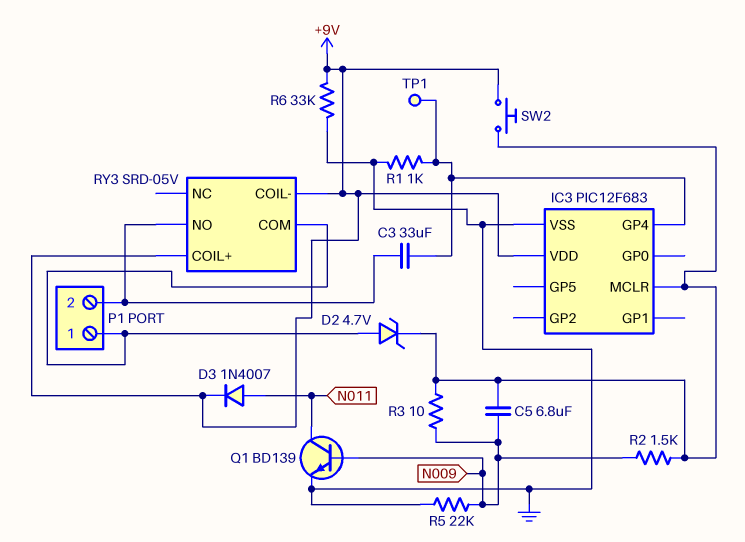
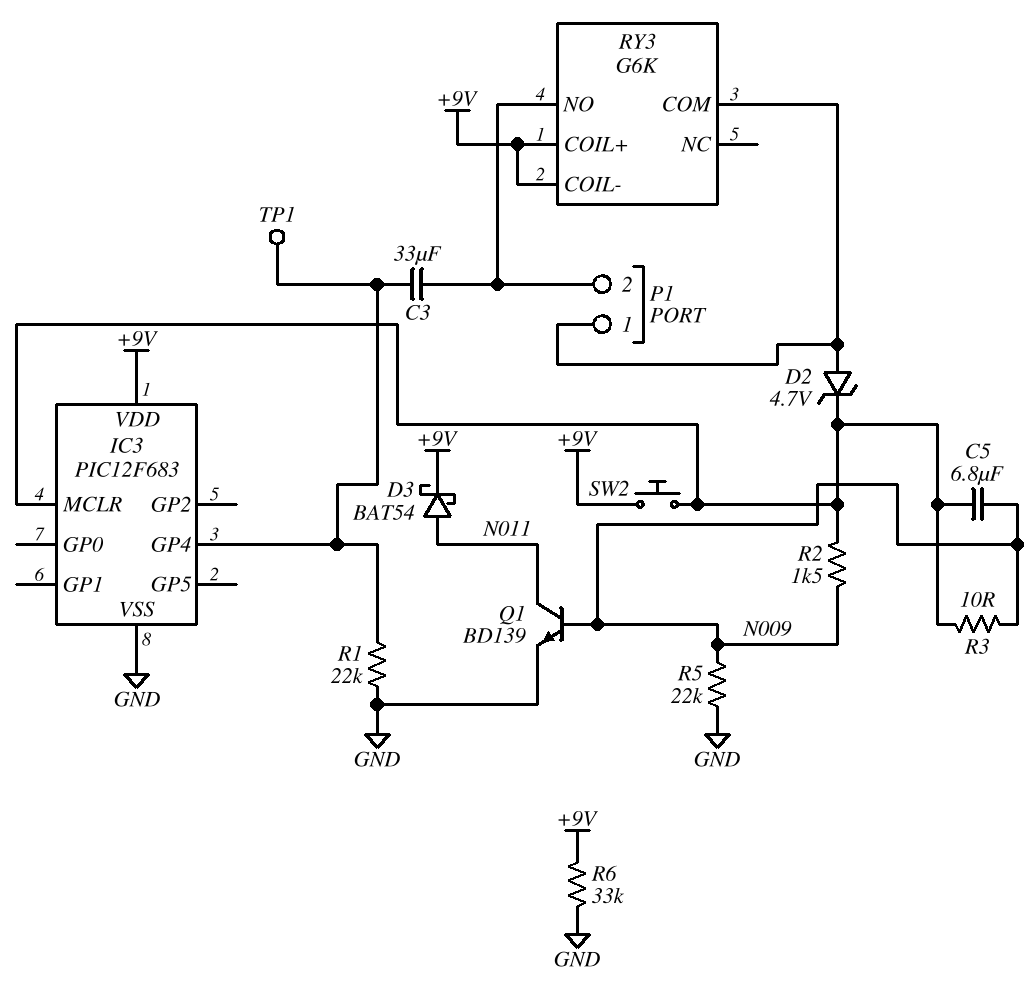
D3: diode 1N4007 (A N011, K +9V) -> schottky BAT54 (A N011, K +9V)
R1: 1k (GND, IC3/GP4) -> 22k (GND, IC3/GP4)
RY3: SRD-05V -> G6K

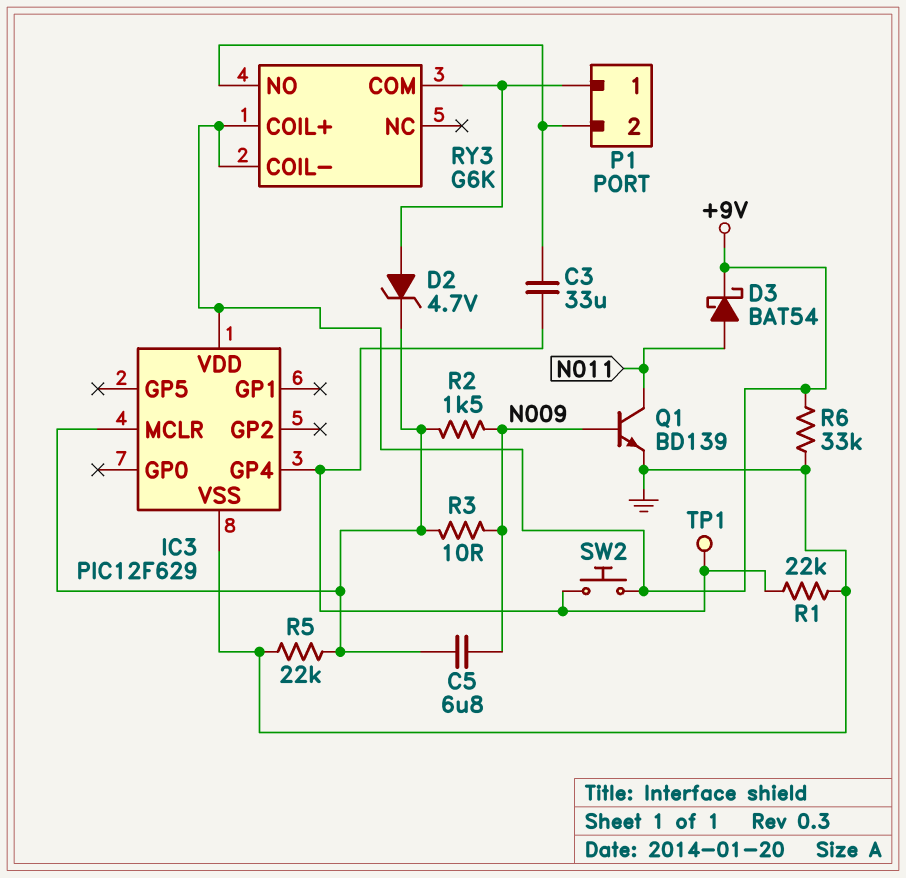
IC3: PIC12F683 -> PIC12F629
R5: 22k (GND, N009) -> 22k (GND, IC3/MCLR)
SW2: button (+9V, IC3/MCLR) -> button (+9V, IC3/GP4)

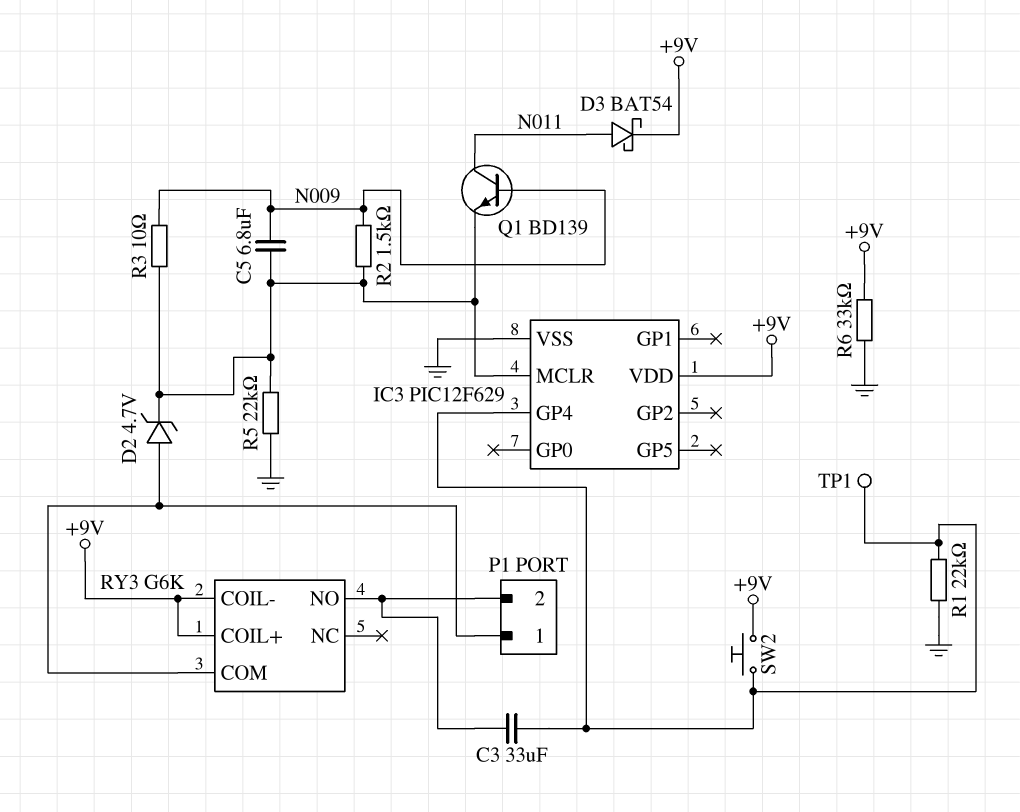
Q1: NPN BD139 (B N009, C N011, E GND) -> NPN BD139 (B N009, C N011, E IC3/MCLR)

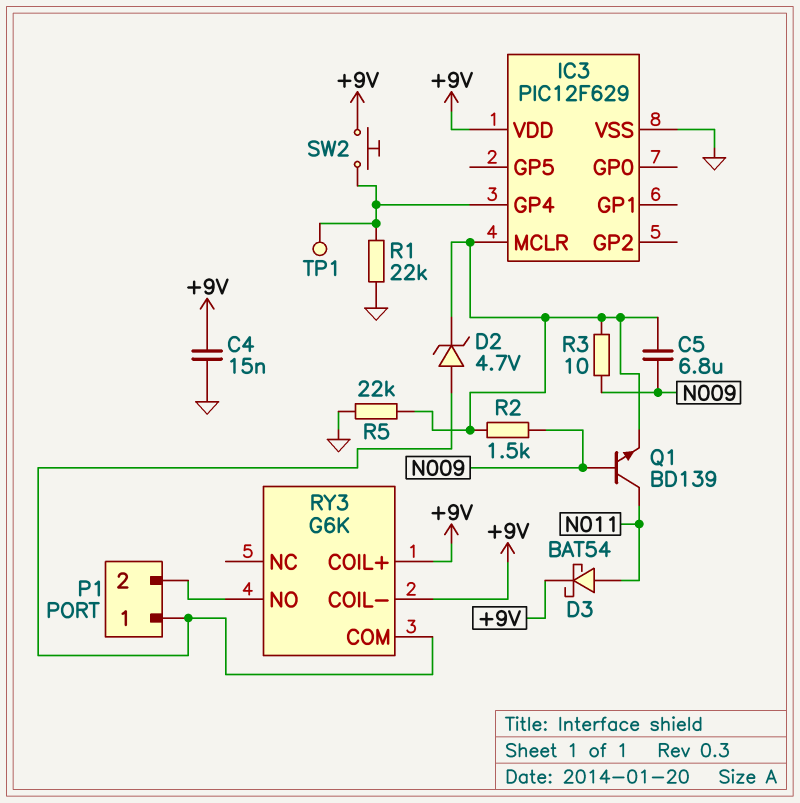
C3: 33uF (IC3/GP4, P1/2) -> none
C4: none -> 15nF (+9V, GND)
R6: 33k (+9V, GND) -> none

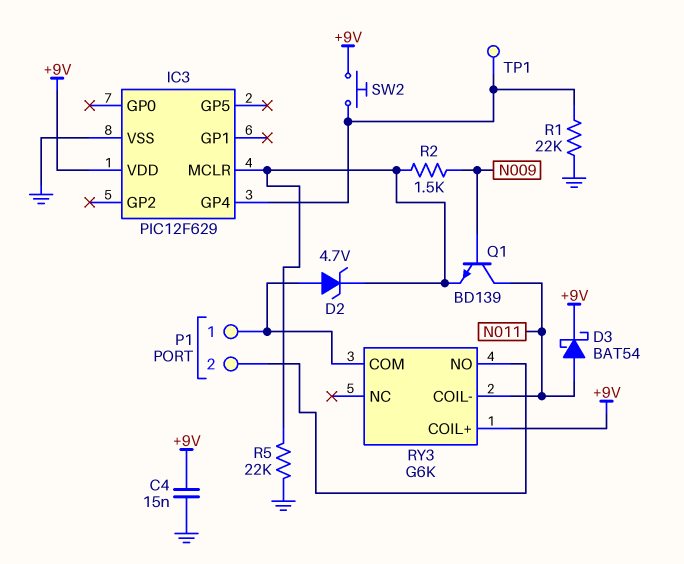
C5: 6.8uF (IC3/MCLR, N009) -> none
R3: 10 (IC3/MCLR, N009) -> none
RY3 pin COIL-: +9V -> N011

